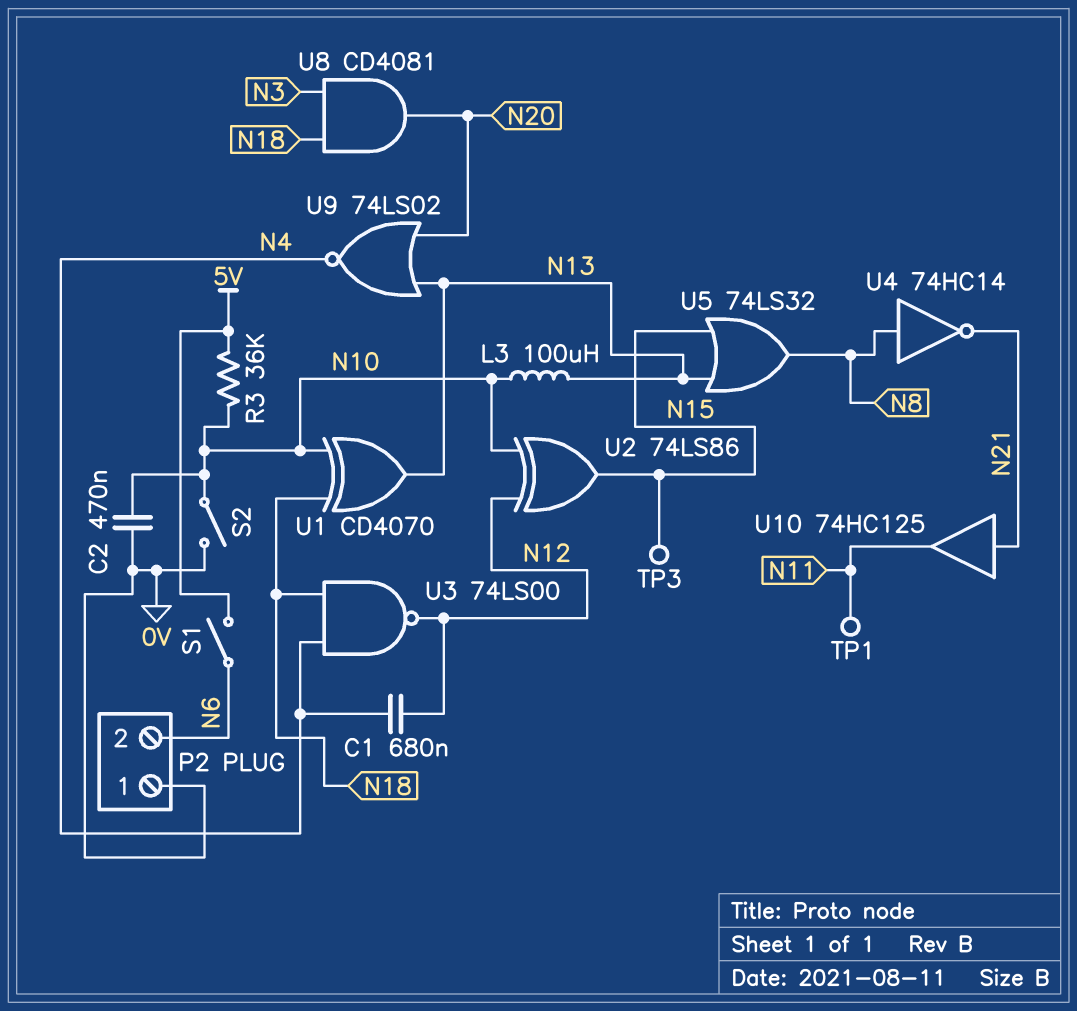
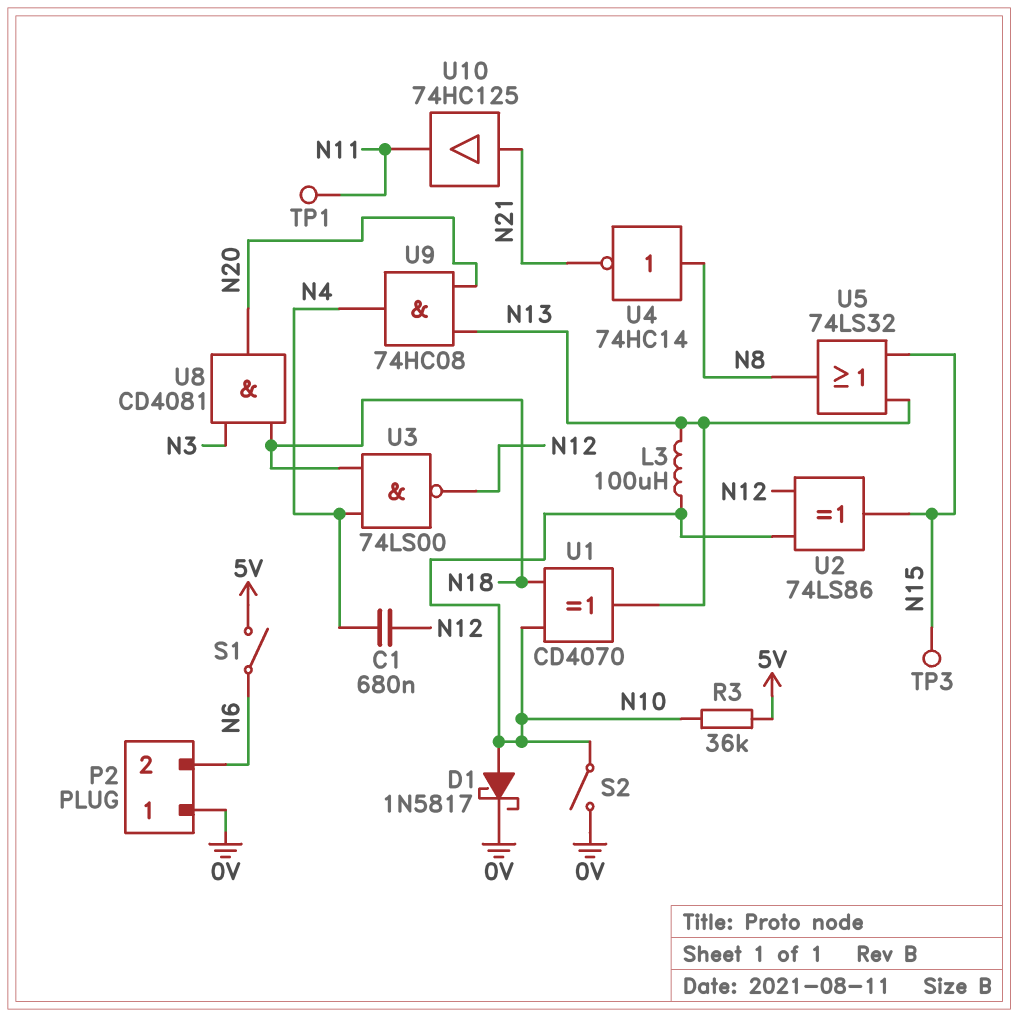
C2: 470nF (0V, N10) -> none
D1: none -> schottky 1N5817 (A N10, K 0V)
U9: NOR 74LS02 (in N13, in N20, out N4) -> AND 74HC08 (in N13, in N20, out N4)

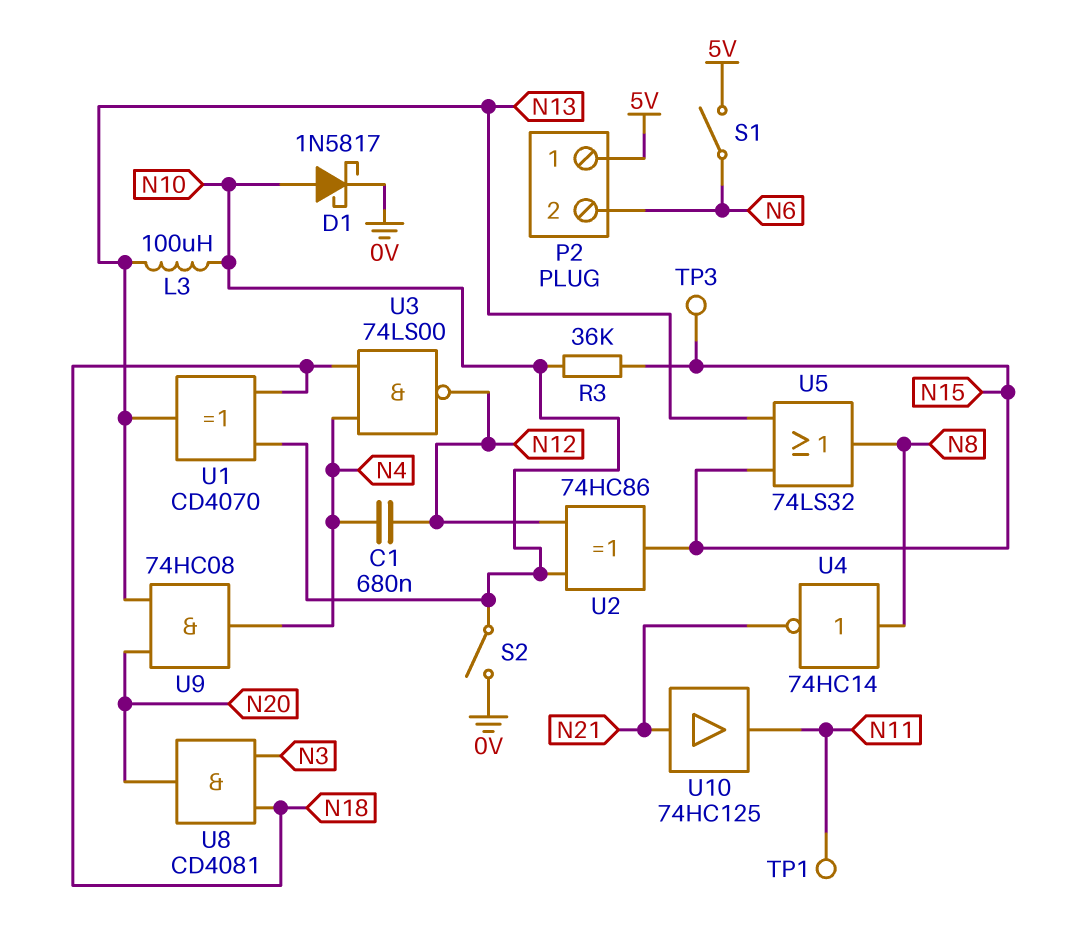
P2 pin 1: 0V -> 5V
R3: 36k (5V, N10) -> 36k (N10, N15)
U2: XOR 74LS86 (in N10, in N12, out N15) -> XOR 74HC86 (in N10, in N12, out N15)

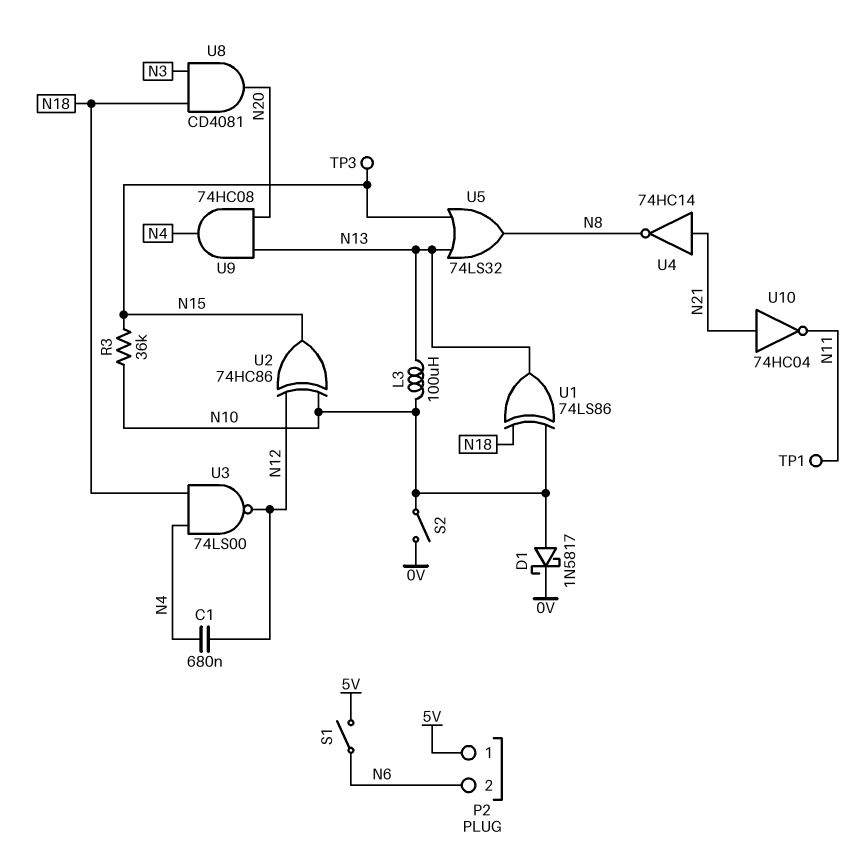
U1: XOR CD4070 (in N10, in N18, out N13) -> XOR 74LS86 (in N10, in N18, out N13)
U4: NOT 74HC14 (in N8, out N21) -> NOT 74HC14 (in N21, out N8)
U10: buffer 74HC125 (in N21, out N11) -> NOT 74HC04 (in N21, out N11)

